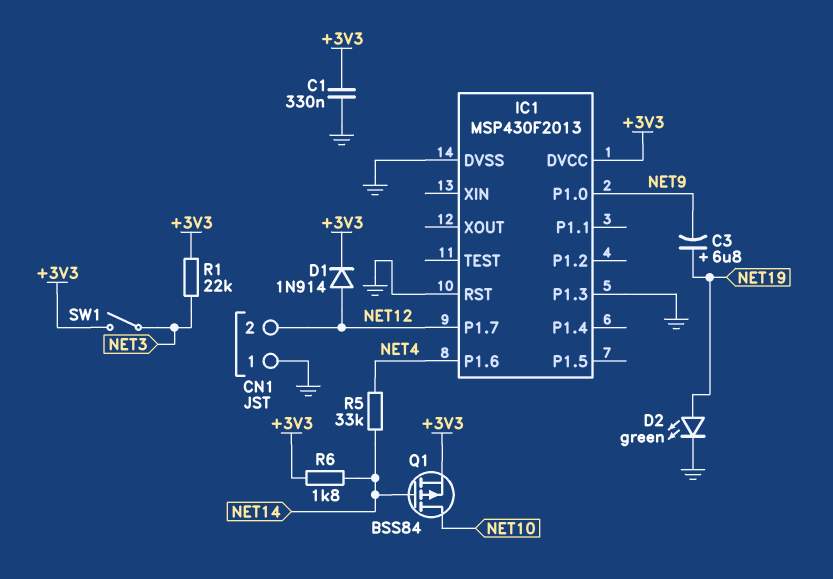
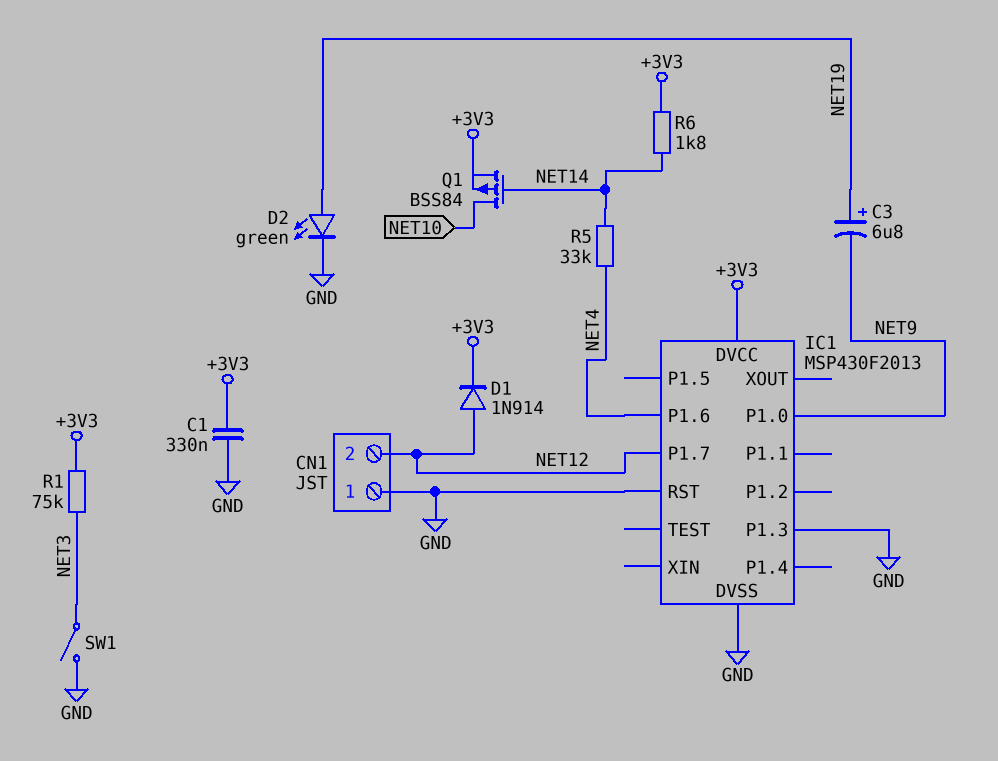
R1: 22k (+3V3, NET3) -> 75k (+3V3, NET3)
SW1: switch (+3V3, NET3) -> switch (GND, NET3)

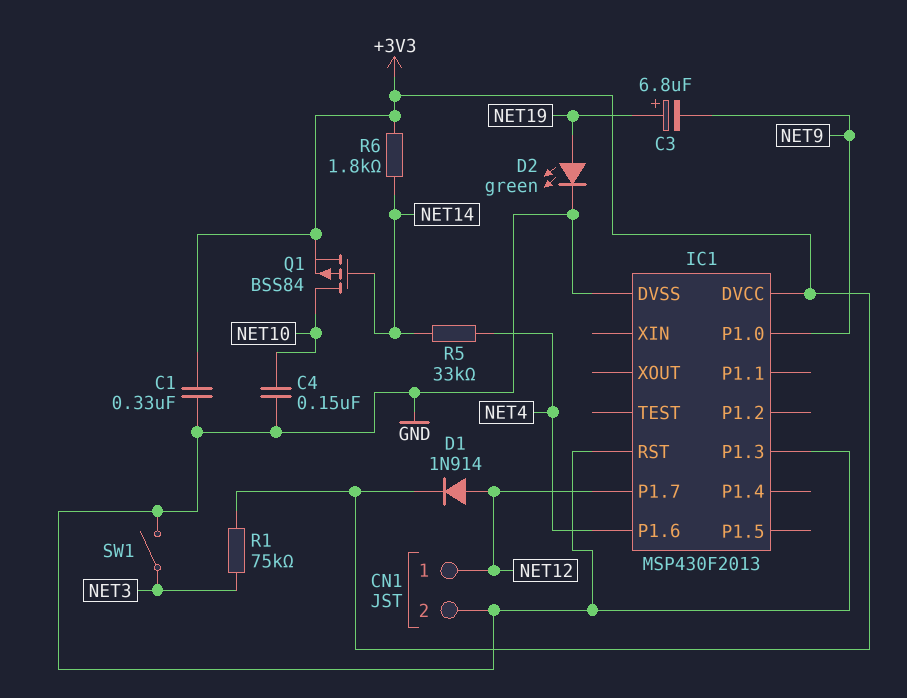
C4: none -> 150nF (GND, NET10)
CN1 pin 1: GND -> NET12
CN1 pin 2: NET12 -> GND

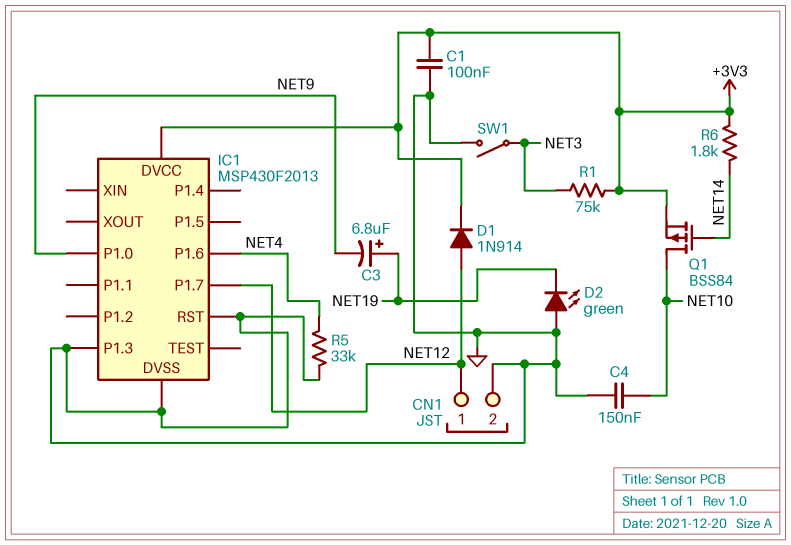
C1: 330nF (+3V3, GND) -> 100nF (+3V3, GND)
D2: LED green (A NET19, K GND) -> LED green (A GND, K NET19)
R5: 33k (NET4, NET14) -> 33k (GND, NET4)

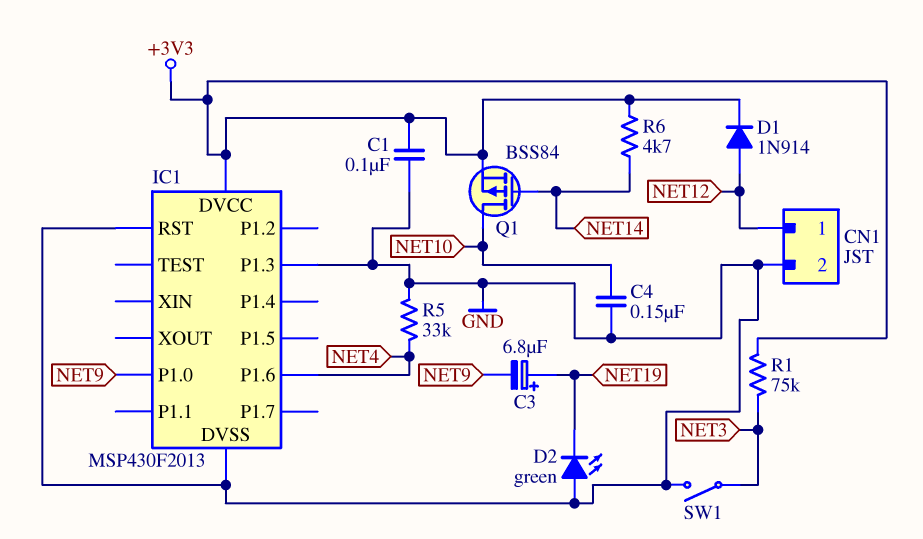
IC1 pin P1.7: NET12 -> none
R6: 1.8k (+3V3, NET14) -> 4.7k (+3V3, NET14)

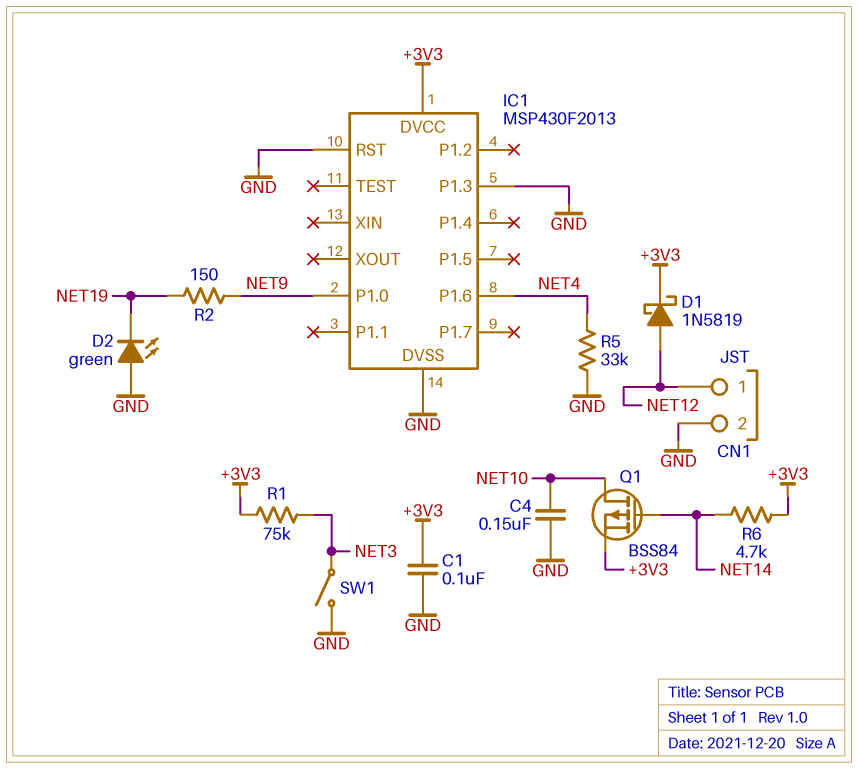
C3: 6.8uF (plus NET19, minus NET9) -> none
D1: diode 1N914 (A NET12, K +3V3) -> schottky 1N5819 (A NET12, K +3V3)
R2: none -> 150 (NET9, NET19)

